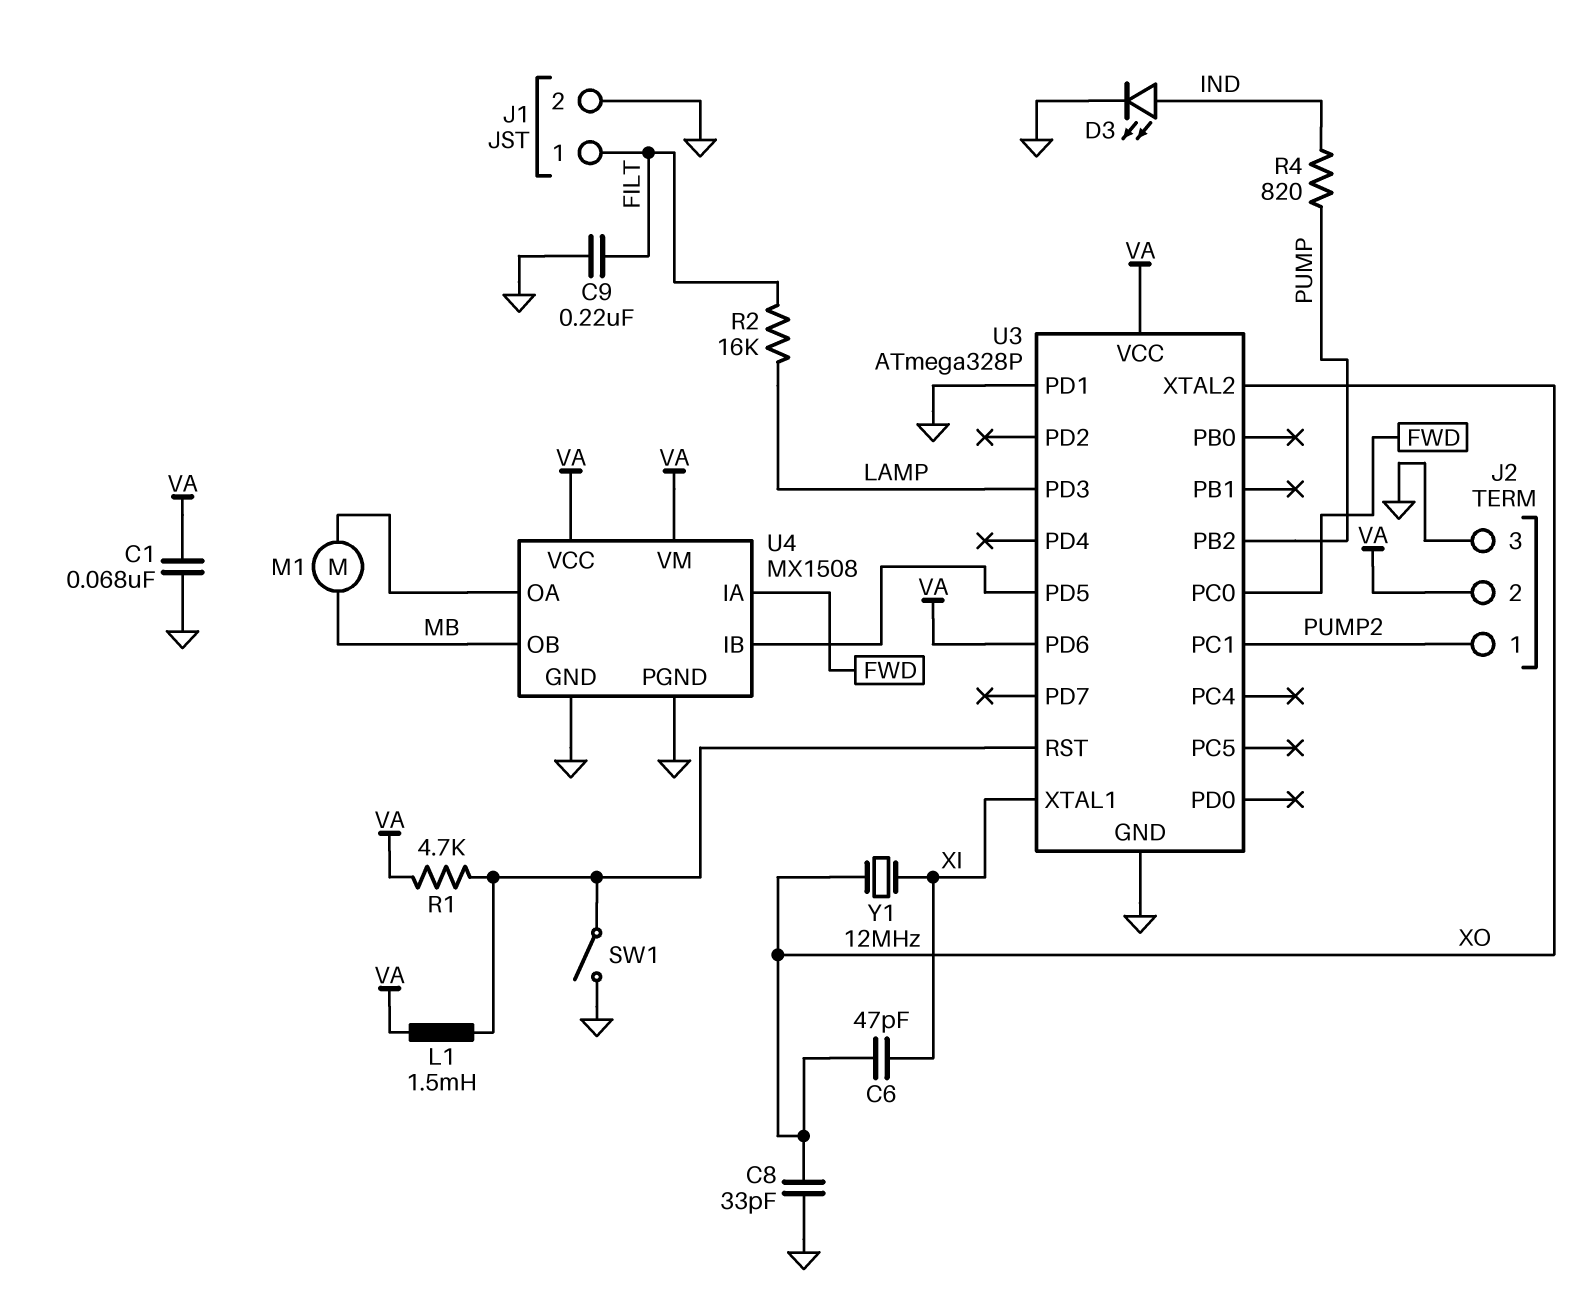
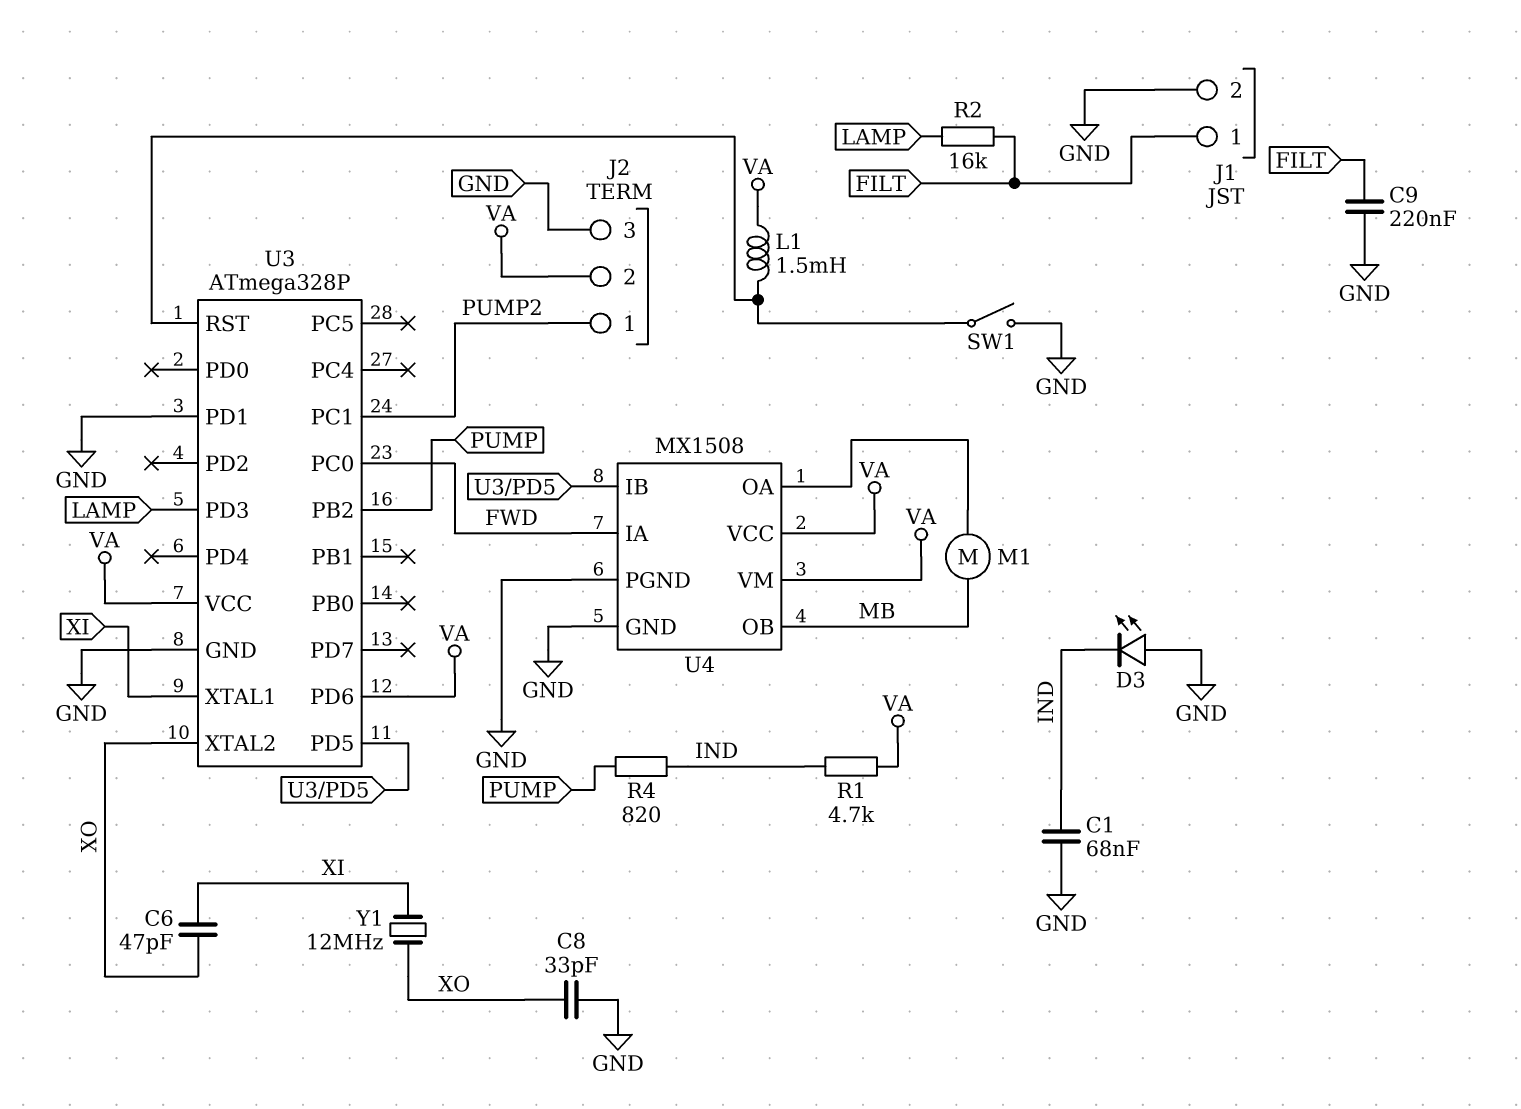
C1: 68nF (GND, VA) -> 68nF (GND, IND)
D3: LED (A IND, K GND) -> LED (A GND, K IND)
R1: 4.7k (U3/RST, VA) -> 4.7k (IND, VA)

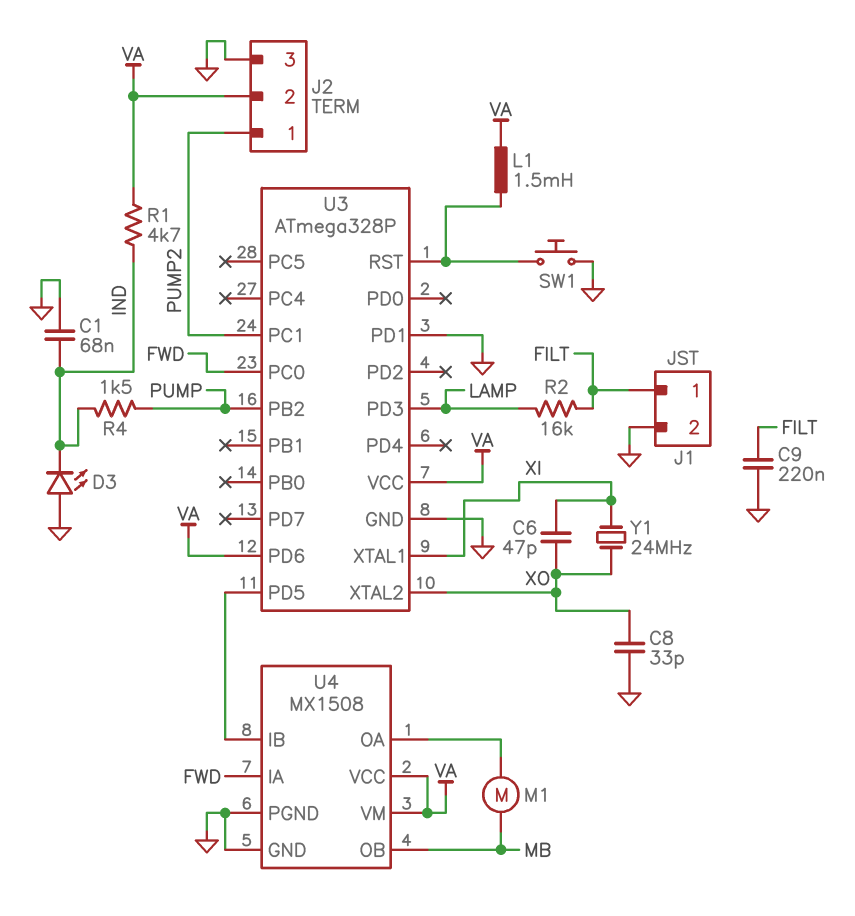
R4: 820 (IND, PUMP) -> 1.5k (IND, PUMP)
SW1: switch (GND, U3/RST) -> button (GND, U3/RST)
Y1: 12MHz (XI, XO) -> 24MHz (XI, XO)

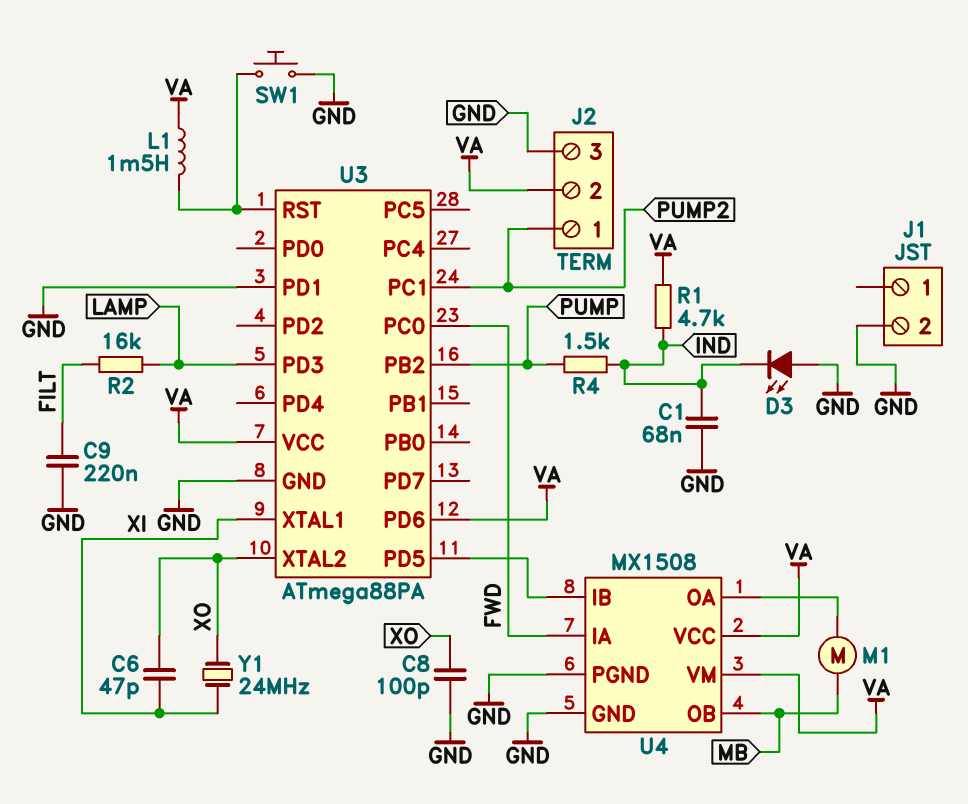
C8: 33pF (GND, XO) -> 100pF (GND, XO)
J1 pin 1: FILT -> none
U3: ATmega328P -> ATmega88PA

